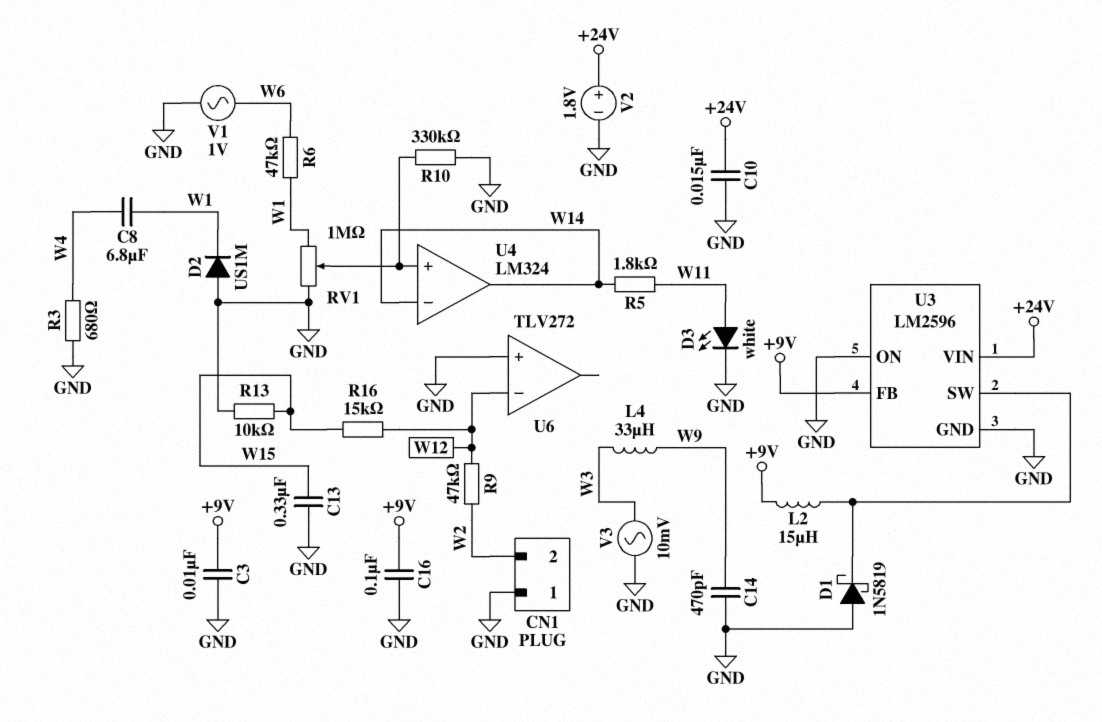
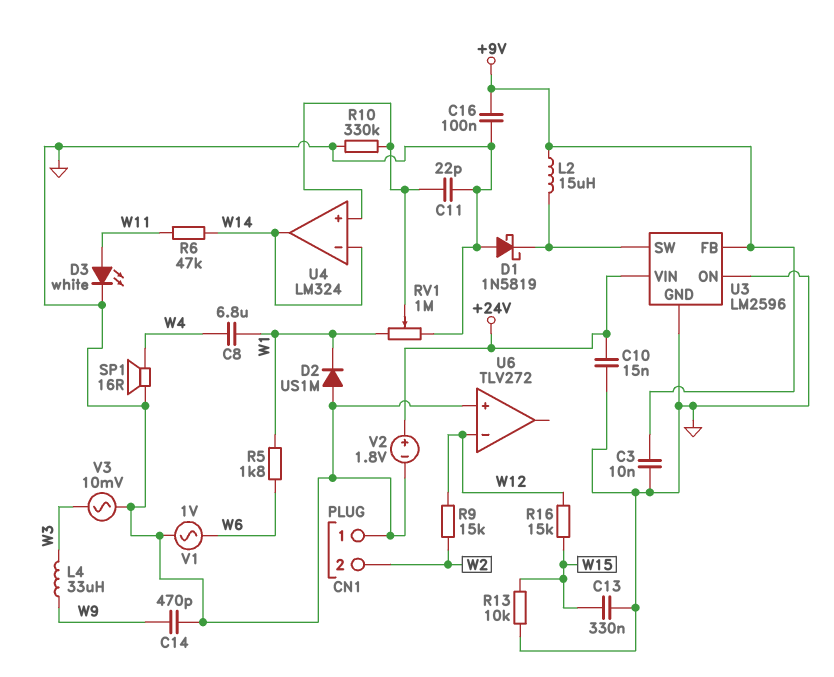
C11: none -> 22pF (GND, U4/in+)
R3: 680 (GND, W4) -> none
R5: 1.8k (W11, W14) -> 1.8k (W1, W6)
R6: 47k (W1, W6) -> 47k (W11, W14)
R9: 47k (W2, W12) -> 15k (W2, W12)
SP1: none -> speaker 16R (GND, W4)

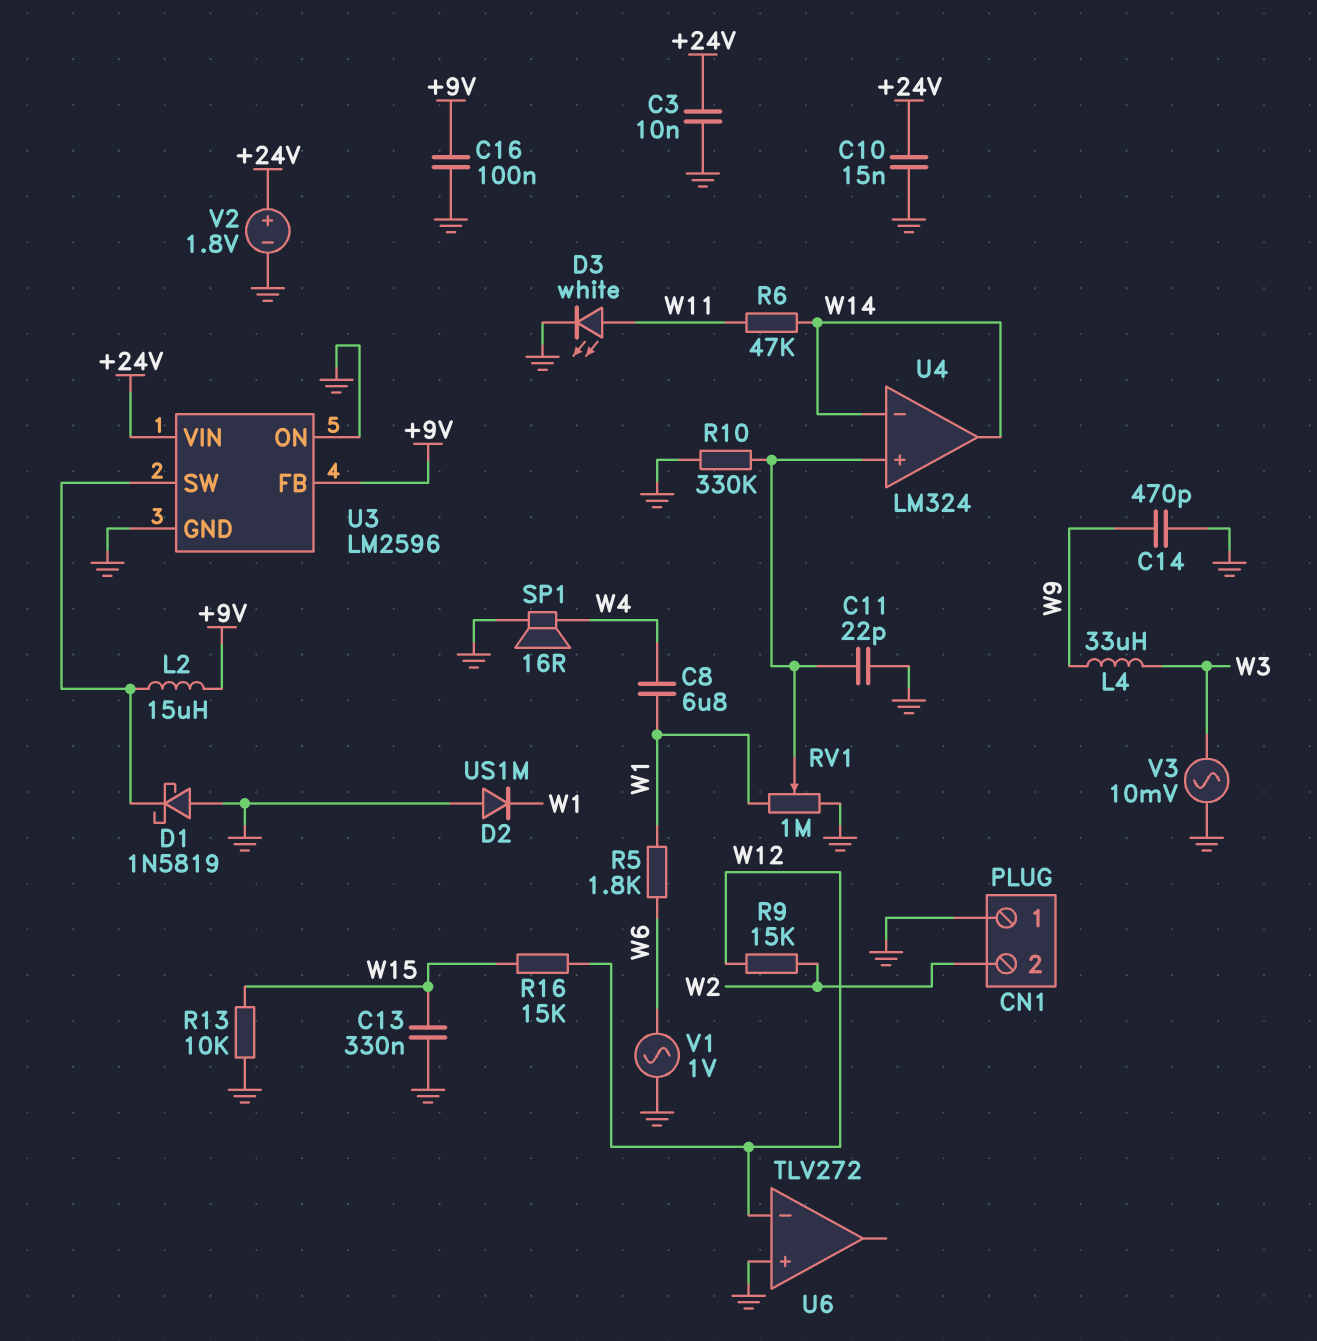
C3: 10nF (+9V, GND) -> 10nF (+24V, GND)

